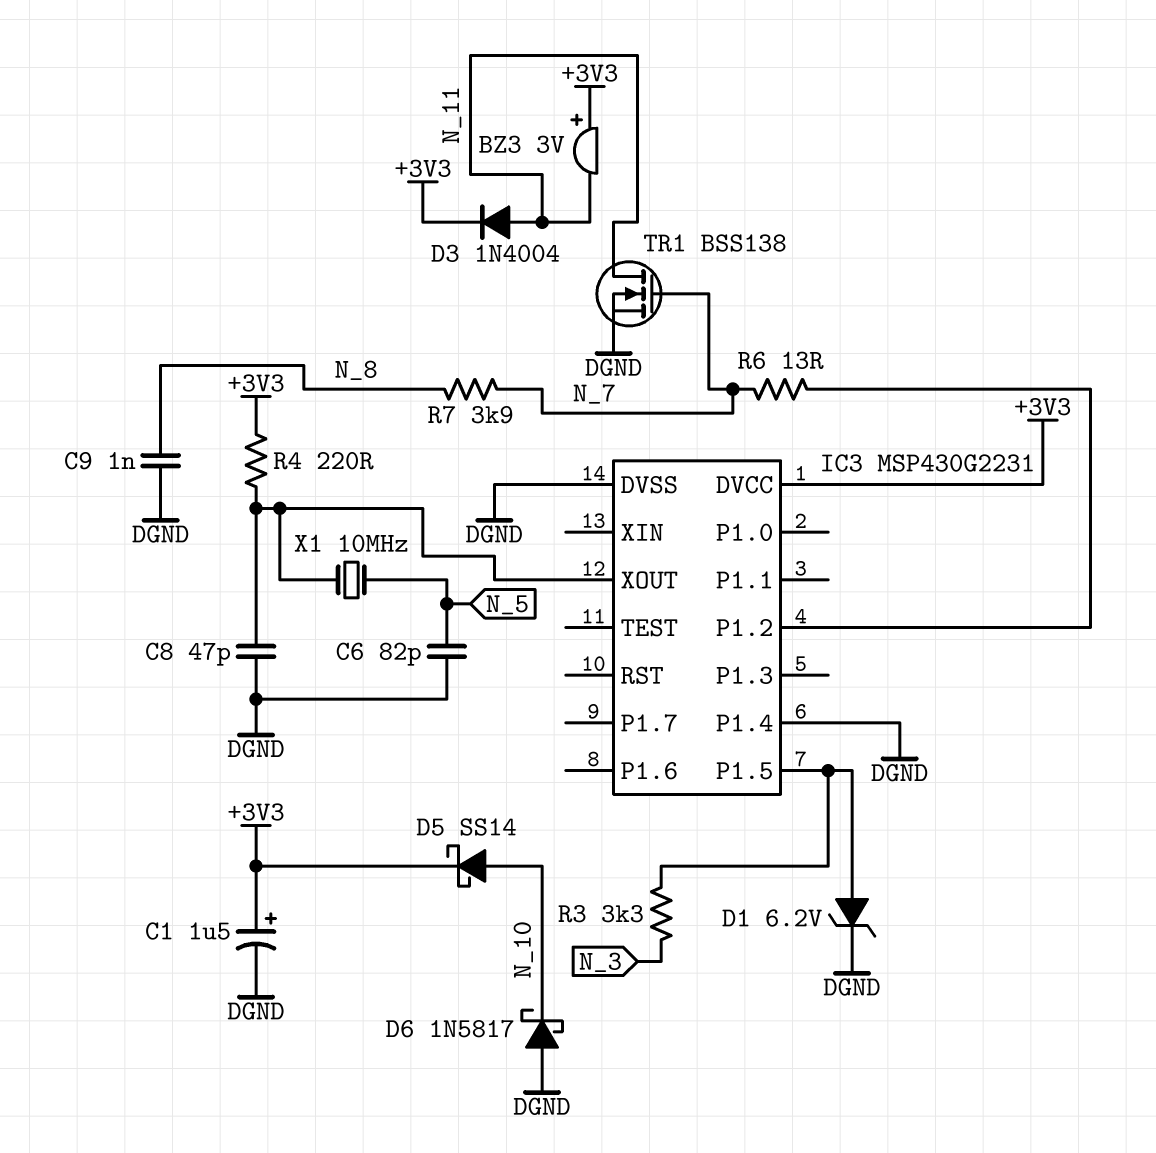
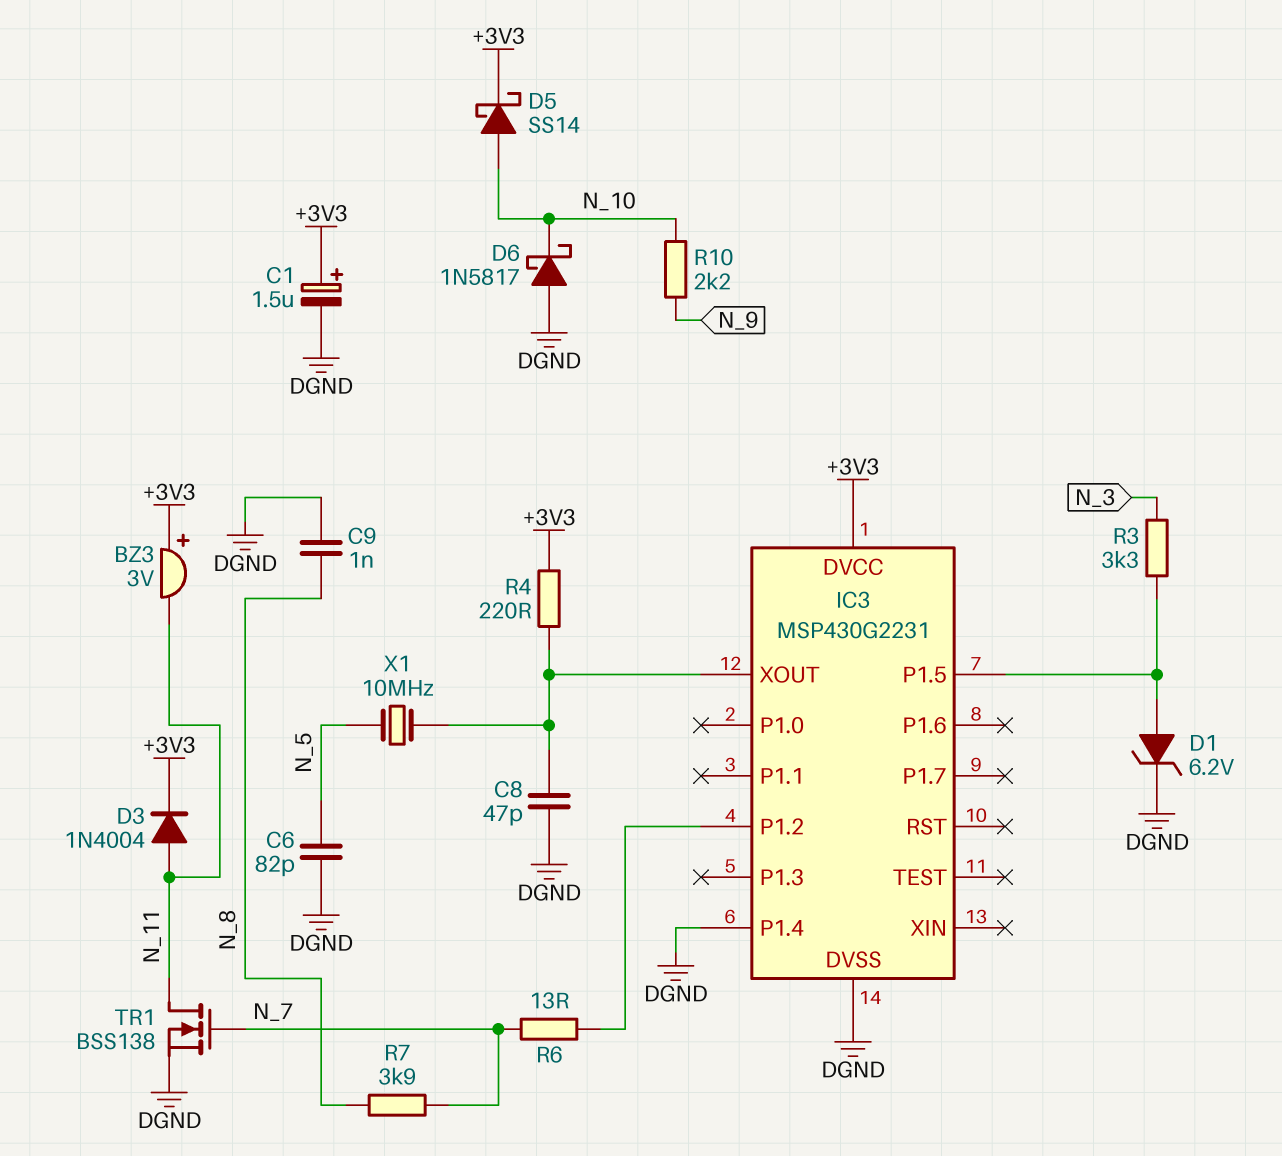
R10: none -> 2.2k (N_9, N_10)

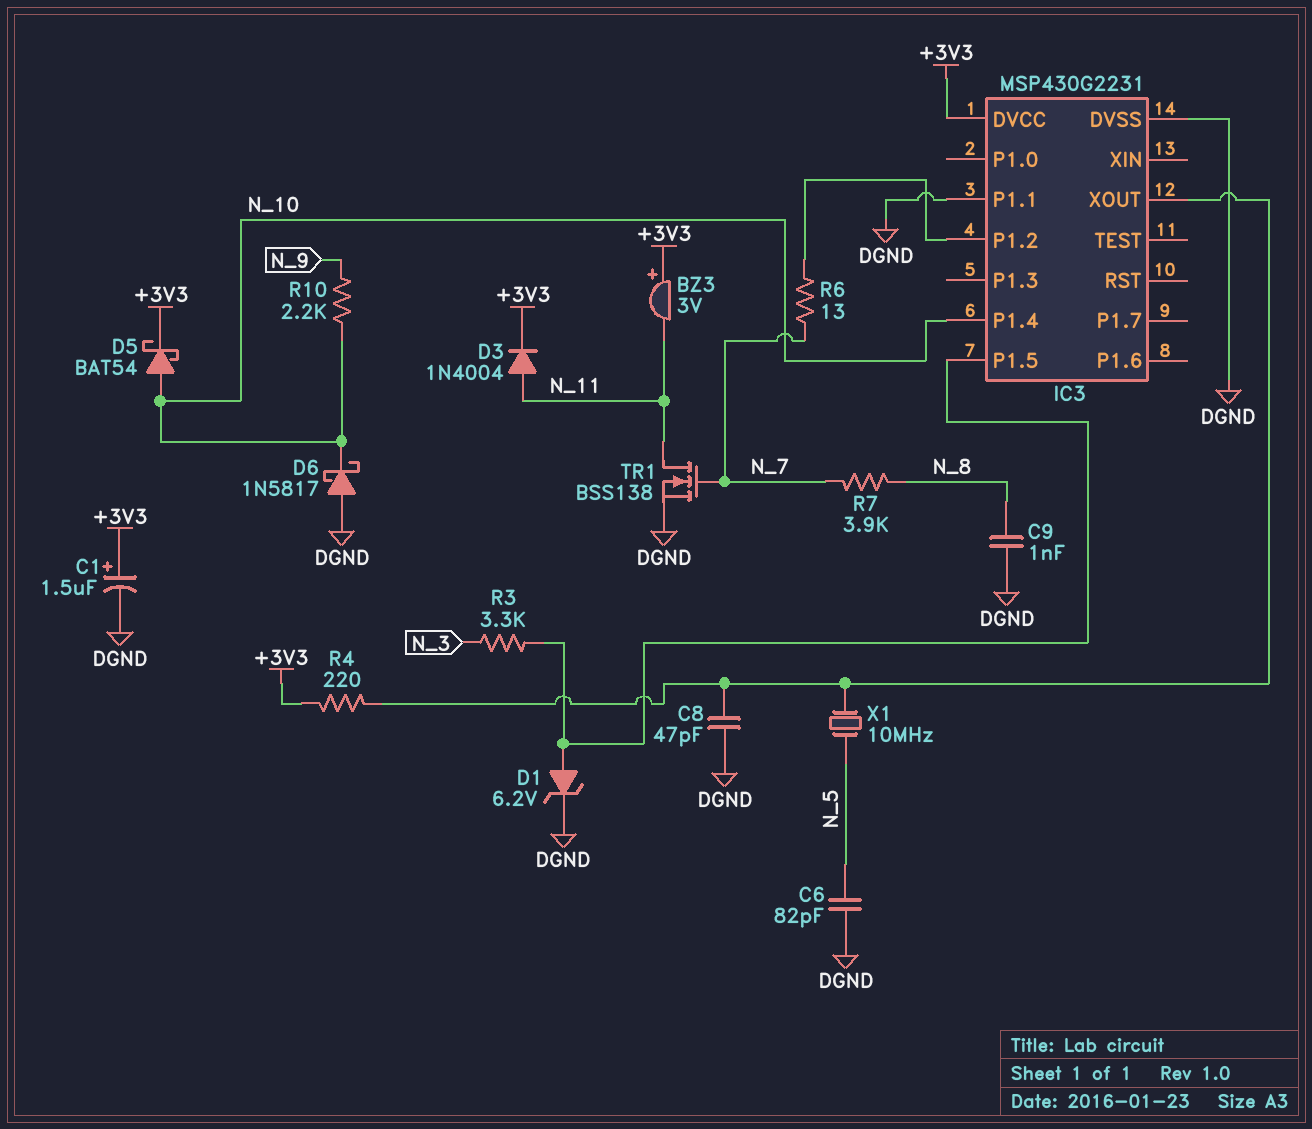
D5: schottky SS14 (A N_10, K +3V3) -> schottky BAT54 (A N_10, K +3V3)
IC3 pin P1.1: none -> DGND
IC3 pin P1.4: DGND -> N_10

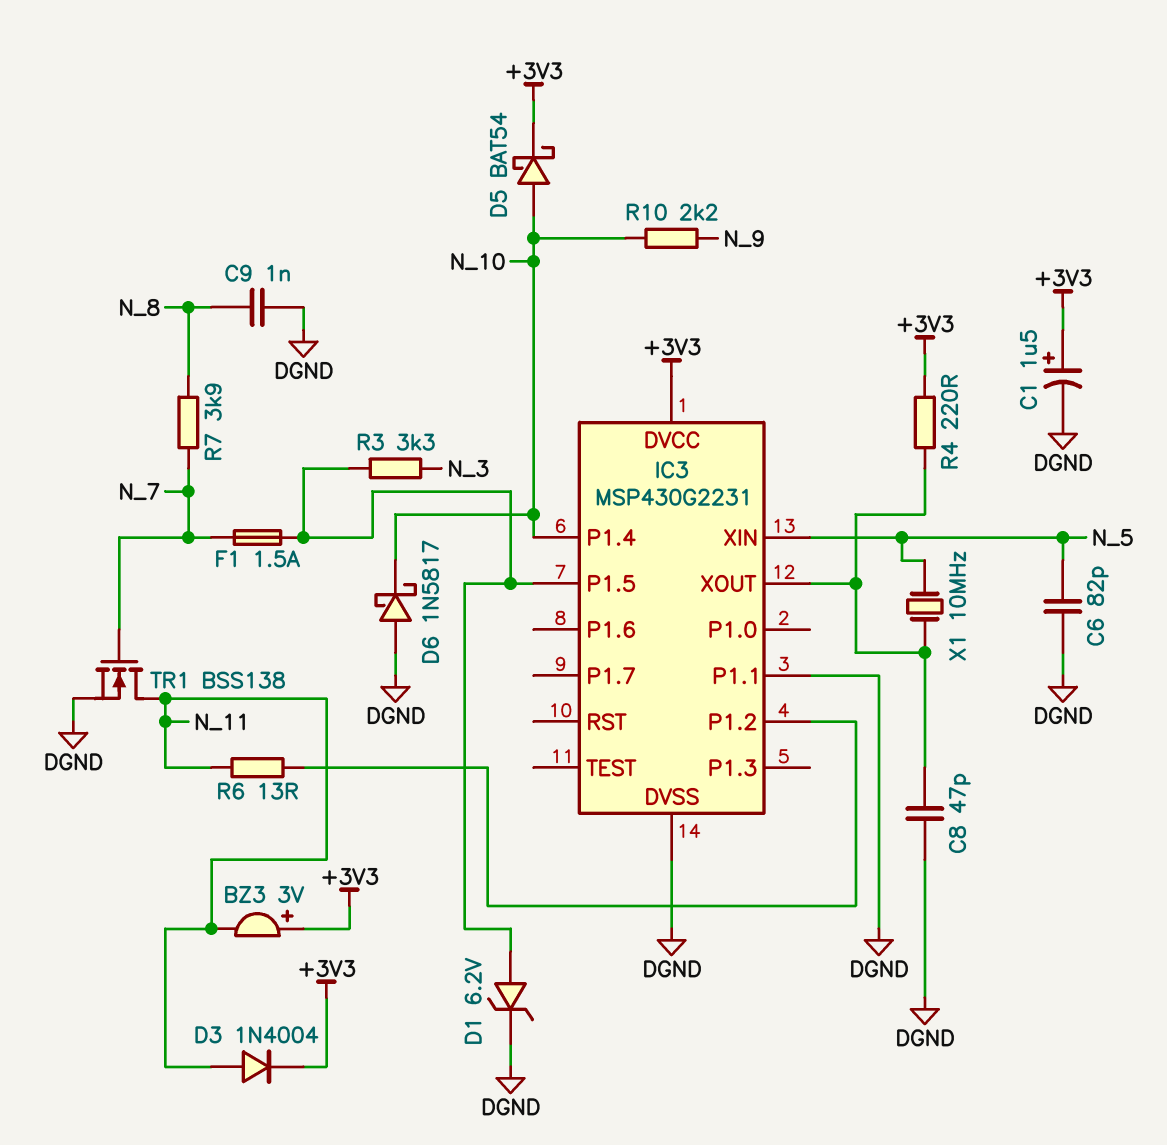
F1: none -> 1.5A (IC3/P1.5, N_7)
IC3 pin XIN: none -> N_5
R6: 13 (IC3/P1.2, N_7) -> 13 (IC3/P1.2, N_11)

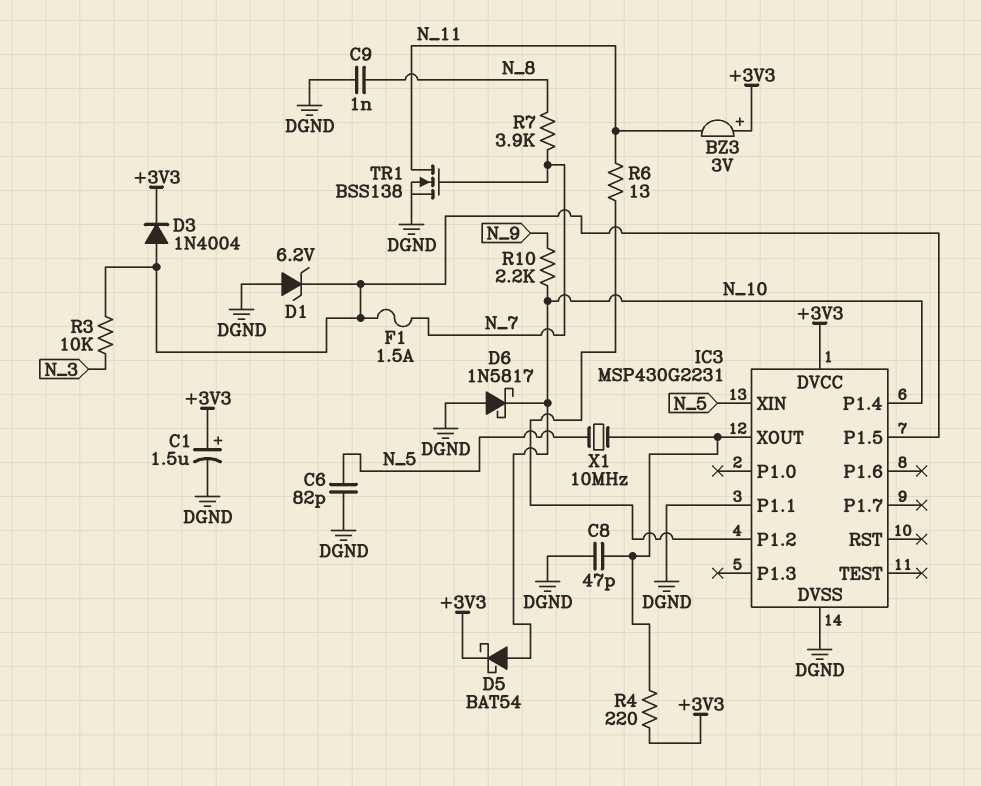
D1: zener 6.2V (A IC3/P1.5, K DGND) -> zener 6.2V (A DGND, K IC3/P1.5)
D3: diode 1N4004 (A N_11, K +3V3) -> diode 1N4004 (A IC3/P1.5, K +3V3)
R3: 3.3k (IC3/P1.5, N_3) -> 10k (IC3/P1.5, N_3)

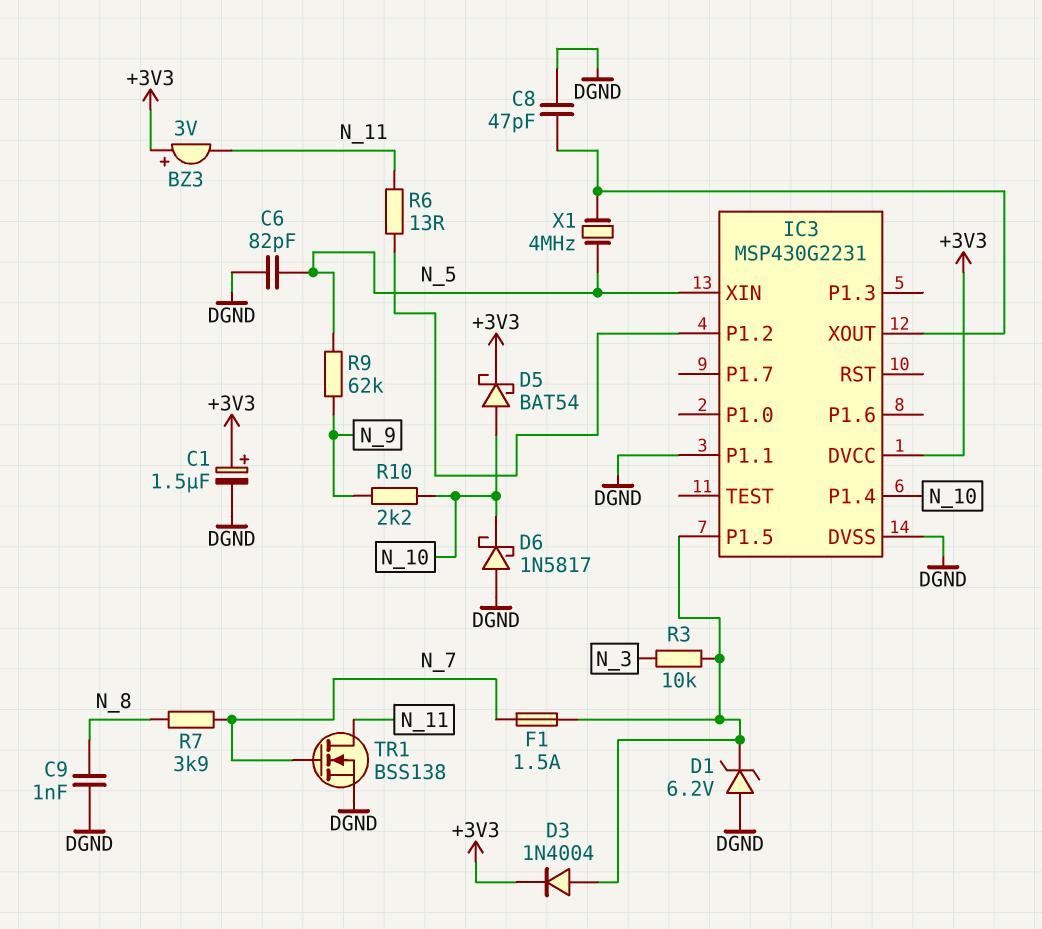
R4: 220 (+3V3, IC3/XOUT) -> none
R9: none -> 62k (N_5, N_9)
X1: 10MHz (IC3/XOUT, N_5) -> 4MHz (IC3/XOUT, N_5)

